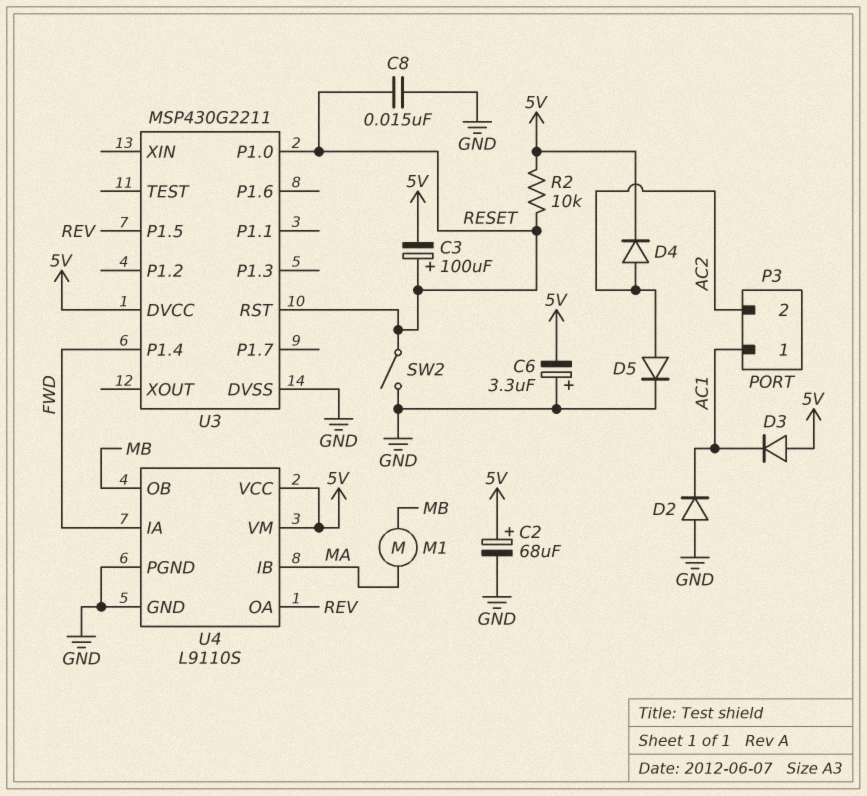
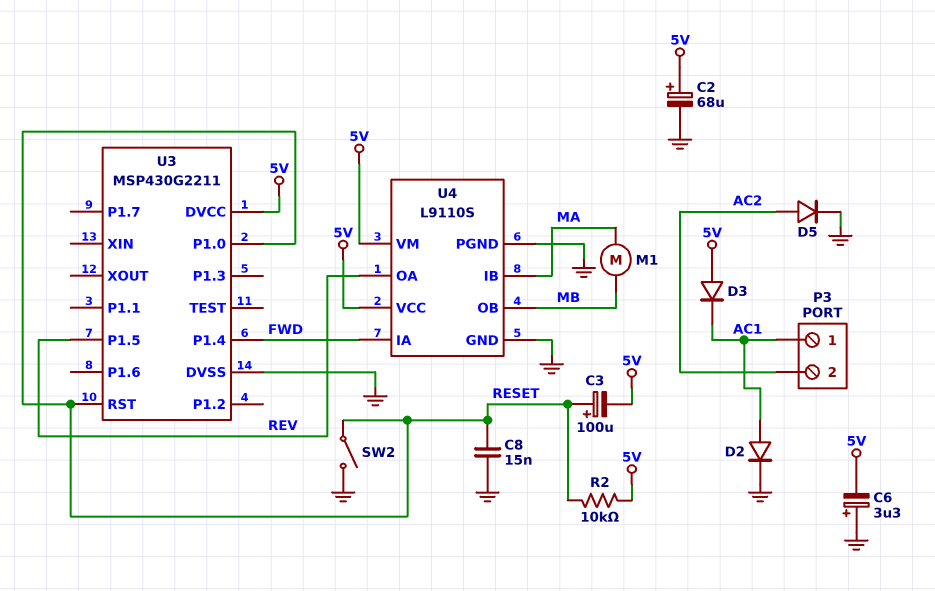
D2: diode (A GND, K AC1) -> diode (A AC1, K GND)
D4: diode (A AC2, K 5V) -> none

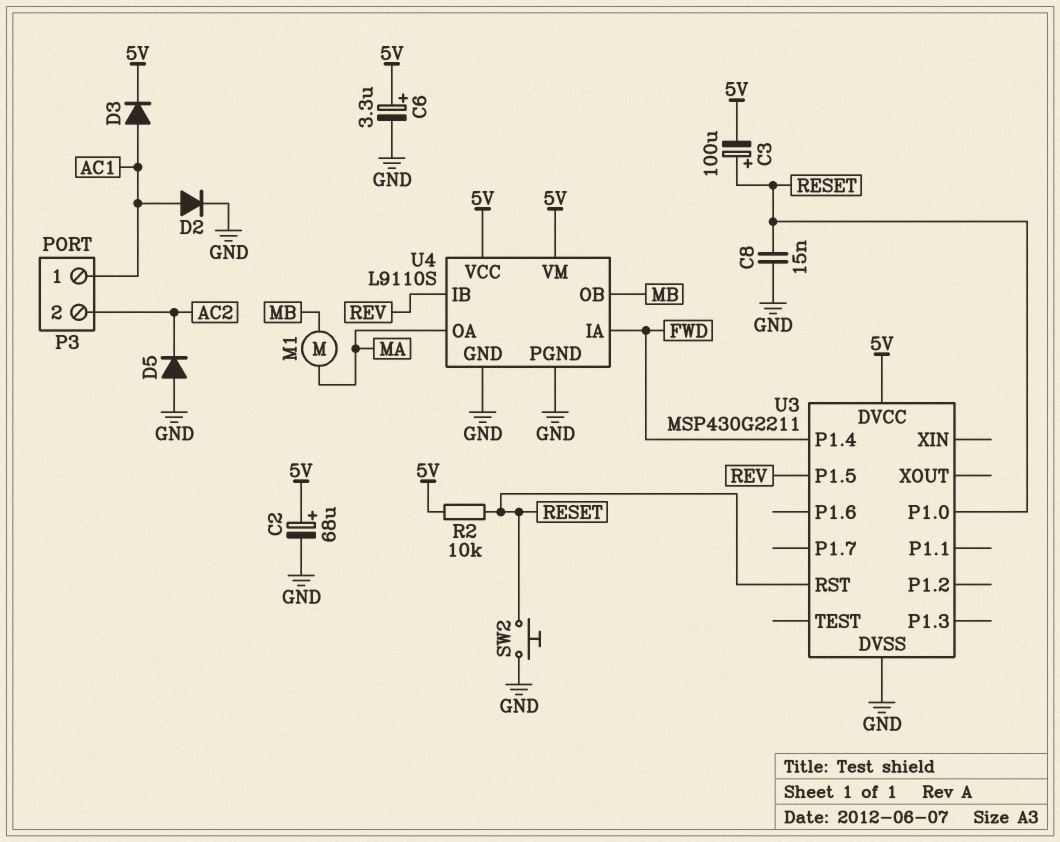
C6: 3.3uF (plus GND, minus 5V) -> 3.3uF (plus 5V, minus GND)
D3: diode (A 5V, K AC1) -> diode (A AC1, K 5V)
D5: diode (A AC2, K GND) -> diode (A GND, K AC2)
SW2: switch (GND, RESET) -> button (GND, RESET)
U4 pin IB: MA -> REV
U4 pin OA: REV -> MA

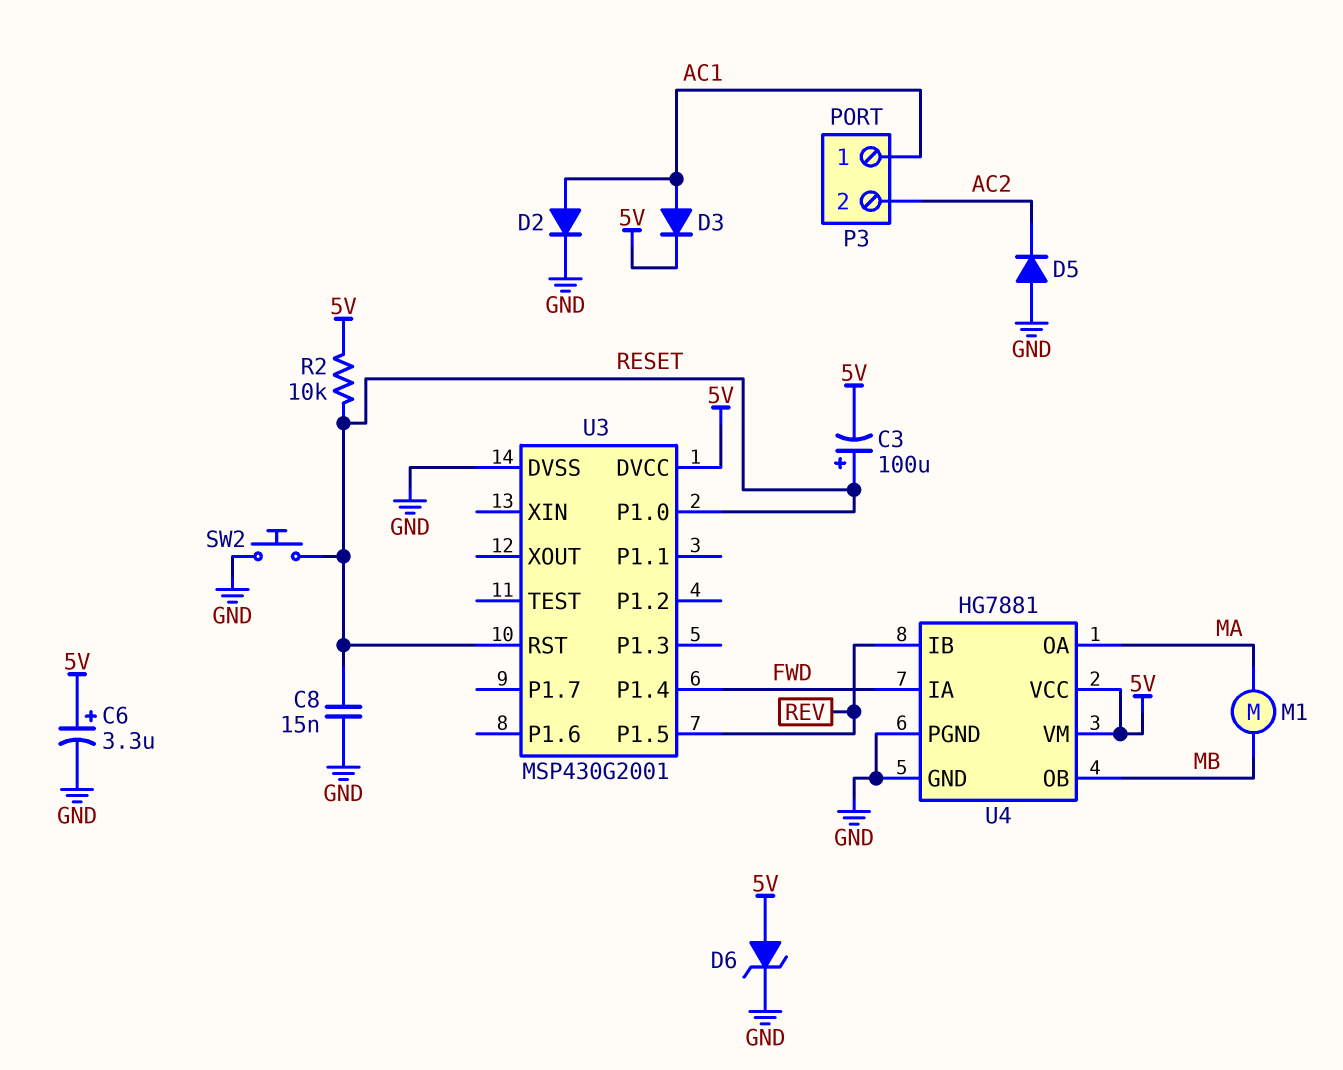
C2: 68uF (plus 5V, minus GND) -> none
D6: none -> zener (A 5V, K GND)
U3: MSP430G2211 -> MSP430G2001
U4: L9110S -> HG7881

